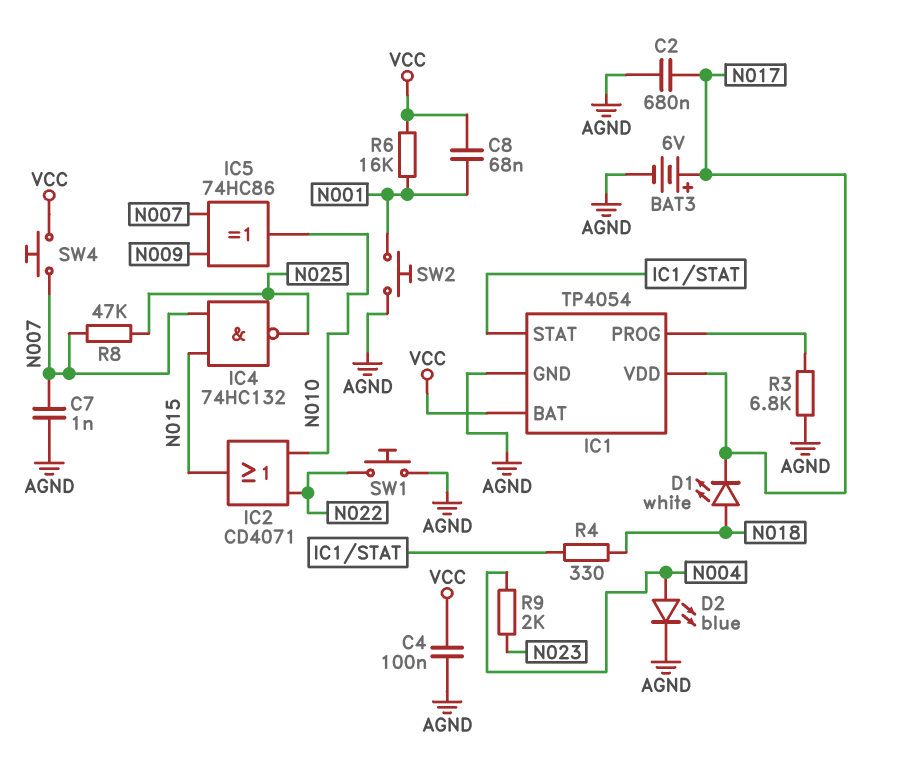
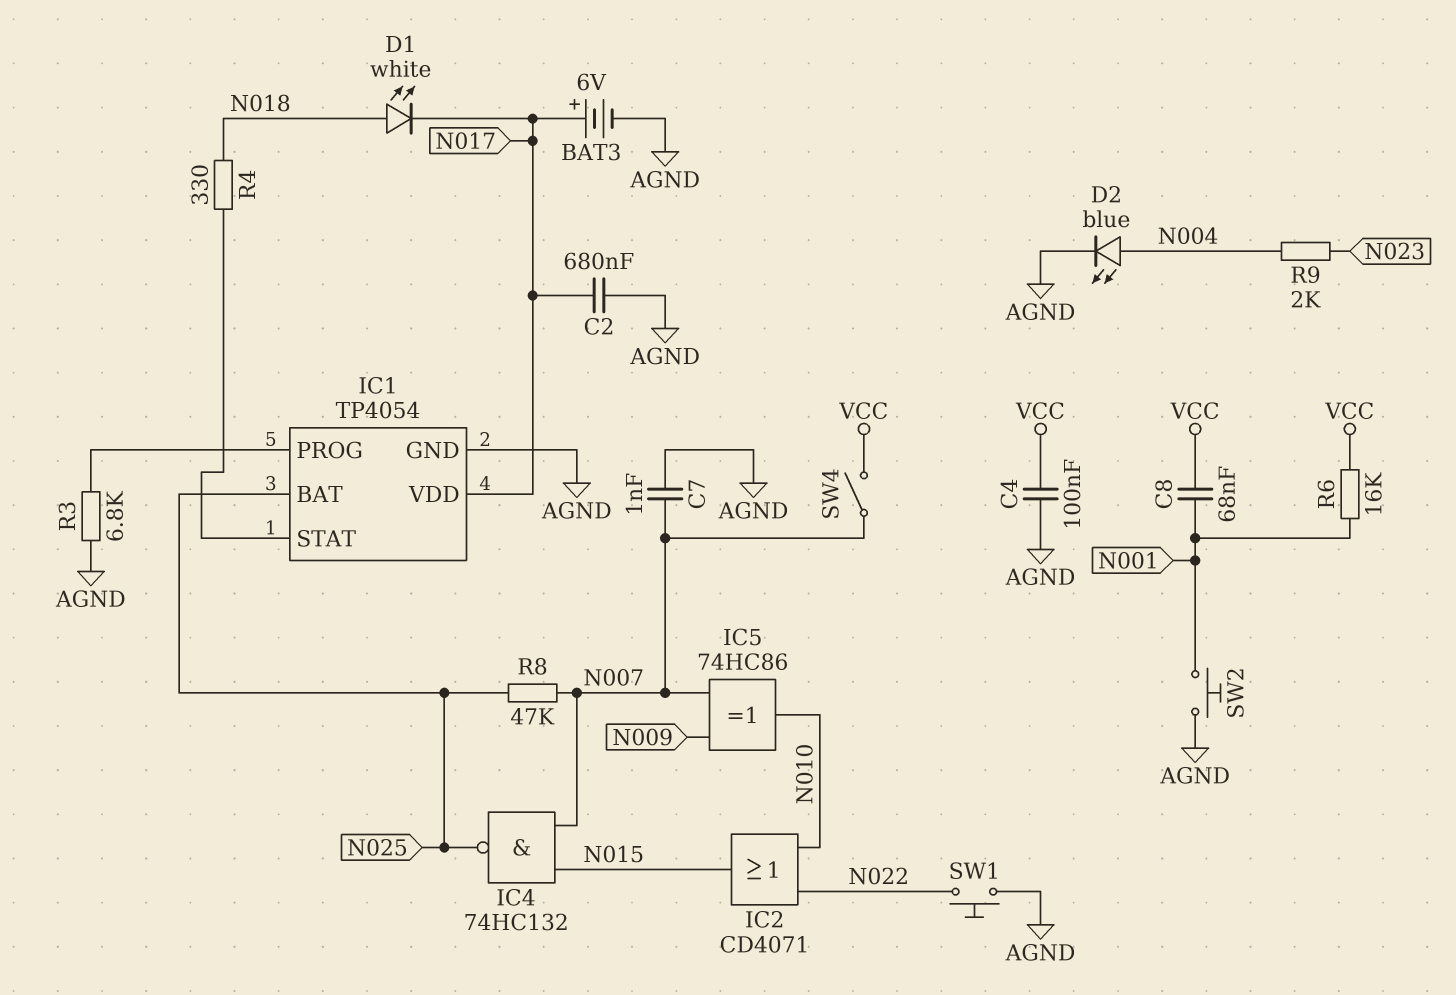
IC1 pin BAT: VCC -> N025
SW4: button (N007, VCC) -> switch (N007, VCC)

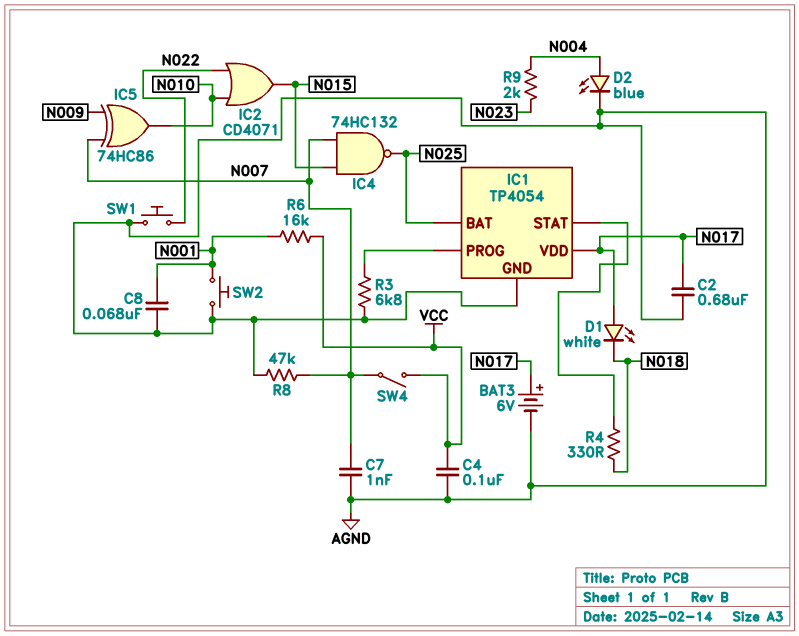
C8: 68nF (N001, VCC) -> 68nF (AGND, N001)
D1: LED white (A N018, K N017) -> LED white (A N017, K N018)
R8: 47k (N007, N025) -> 47k (AGND, N007)

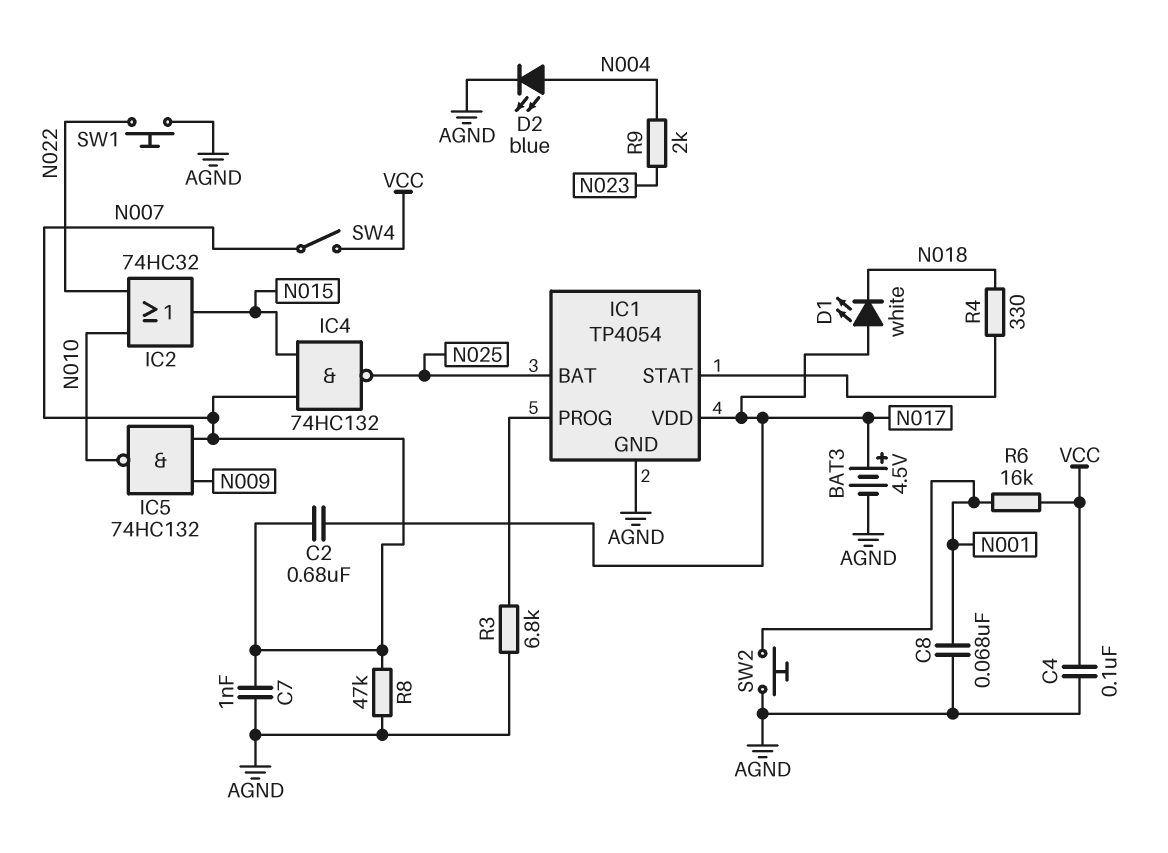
BAT3: 6V (plus N017, minus AGND) -> 4.5V (plus N017, minus AGND)
C2: 680nF (AGND, N017) -> 680nF (N007, N017)
IC2: OR CD4071 (in N010, in N022, out N015) -> OR 74HC32 (in N010, in N022, out N015)
IC5: XOR 74HC86 (in N007, in N009, out N010) -> NAND 74HC132 (in N007, in N009, out N010)

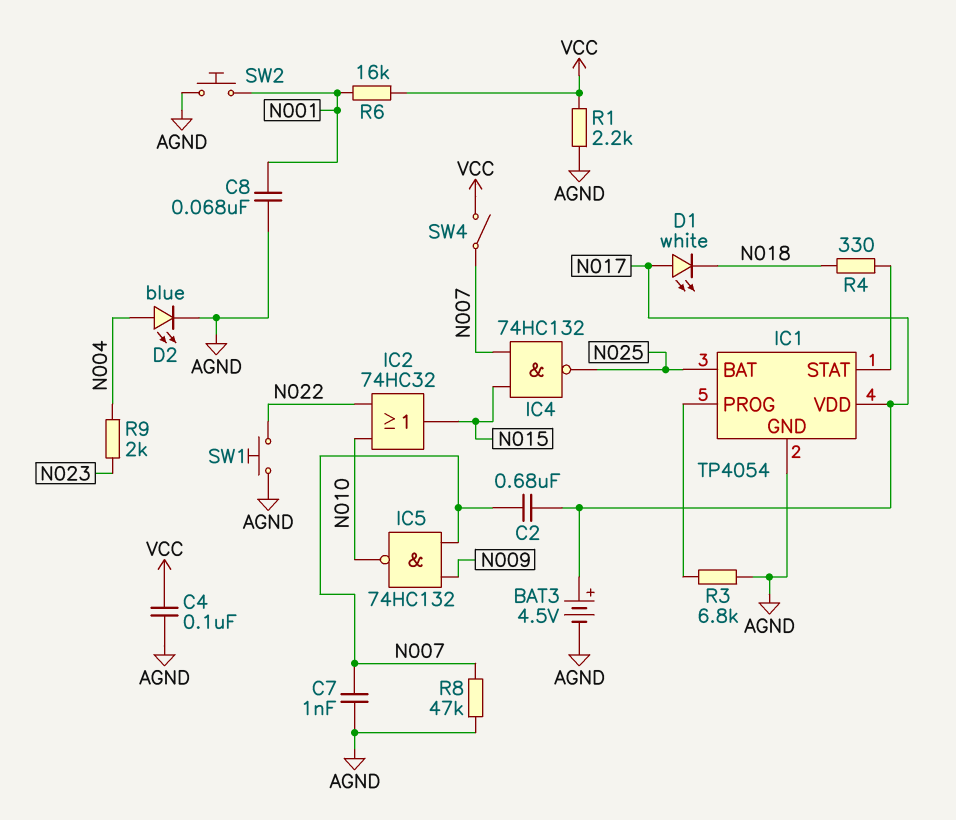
R1: none -> 2.2k (AGND, VCC)

